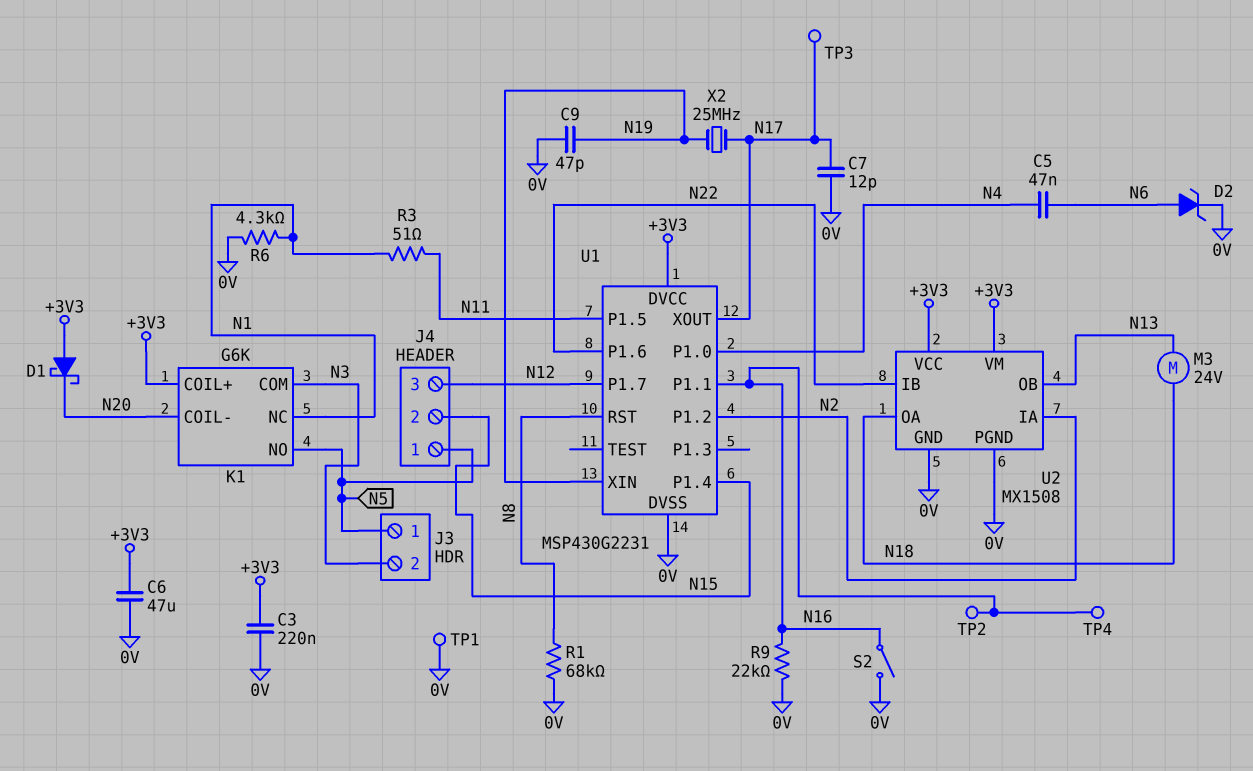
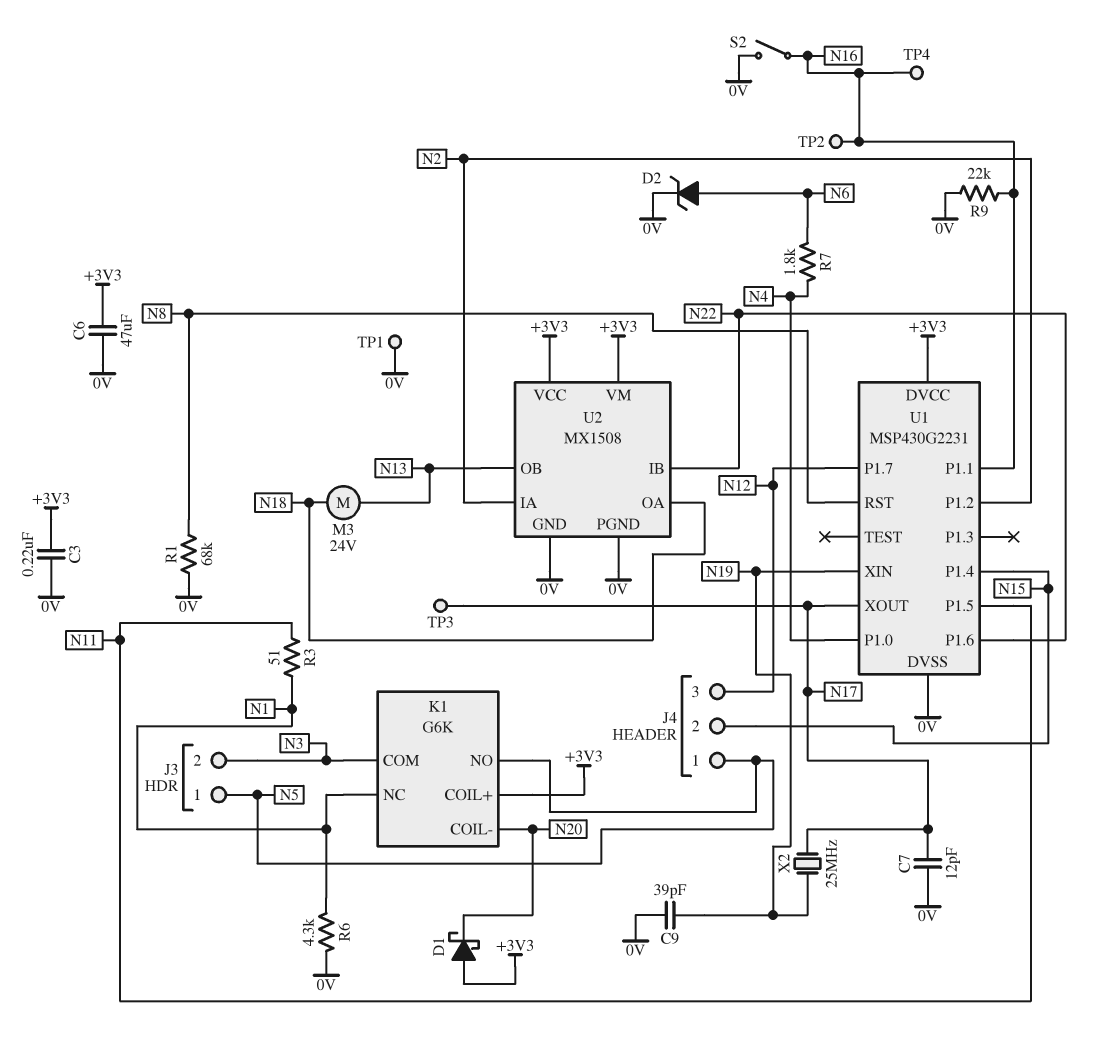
C5: 47nF (N4, N6) -> none
C9: 47pF (0V, N19) -> 39pF (0V, N19)
R7: none -> 1.8k (N4, N6)

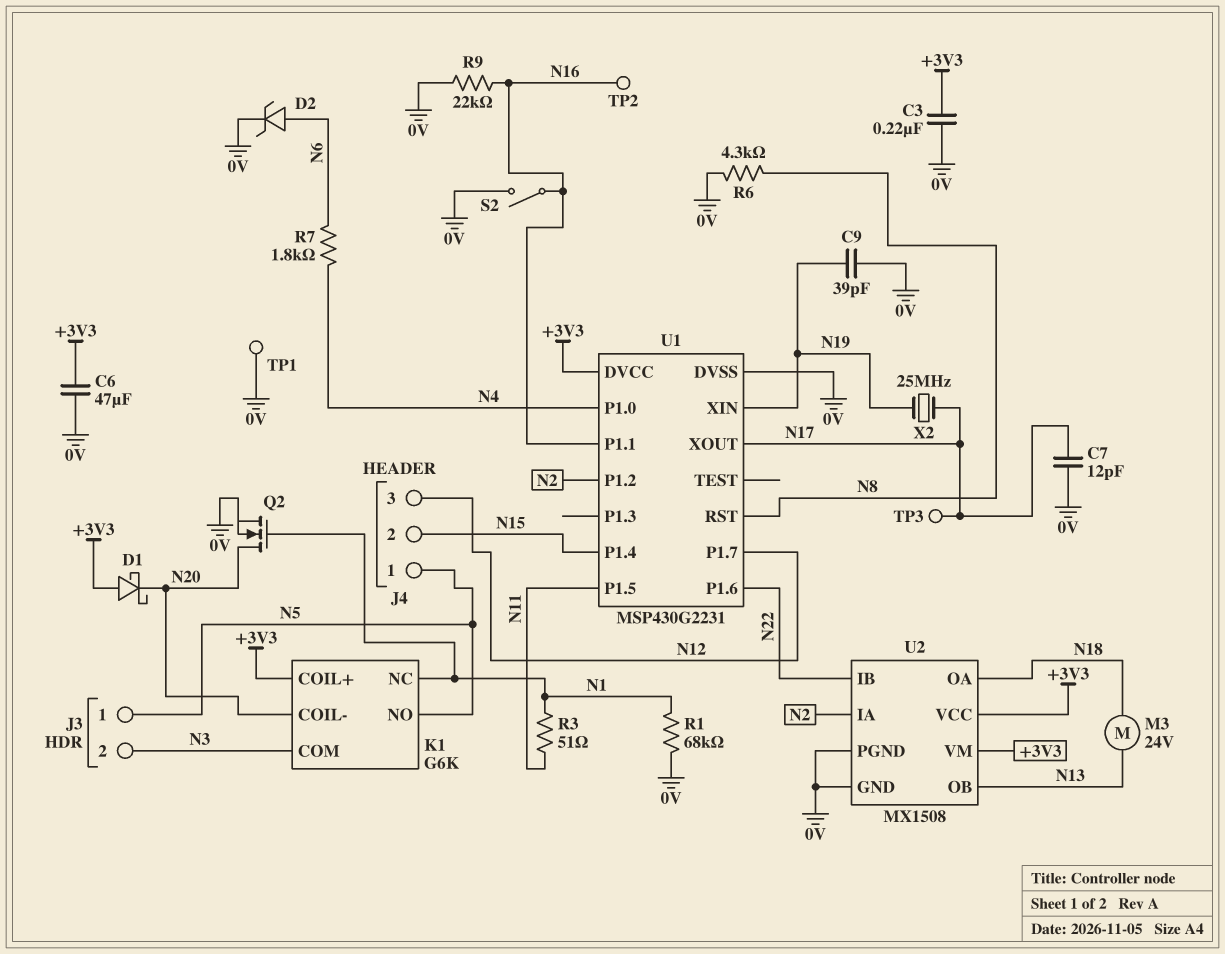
Q2: none -> NMOS (G N1, D N20, S 0V)
R1: 68k (0V, N8) -> 68k (0V, N1)
R6: 4.3k (0V, N1) -> 4.3k (0V, N8)
TP4: test point (N16) -> none

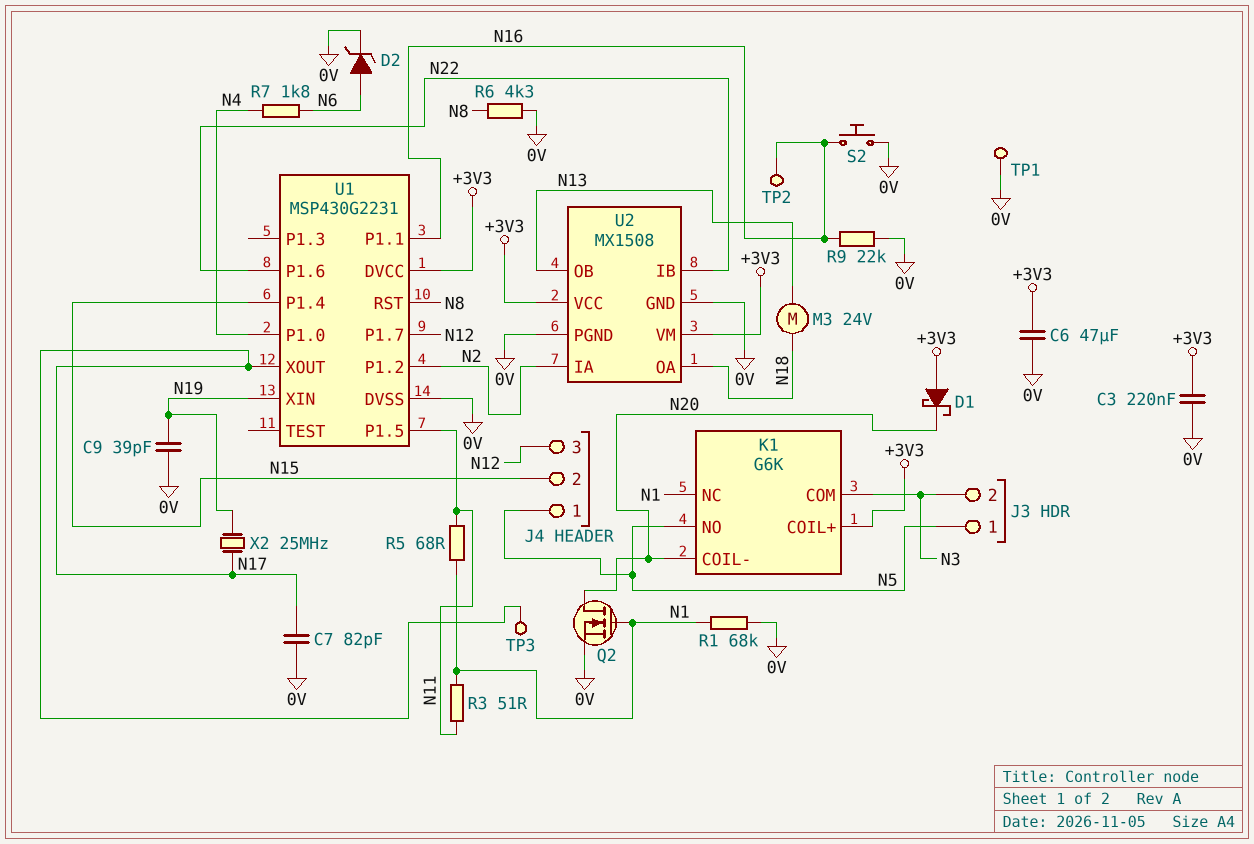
C7: 12pF (0V, N17) -> 82pF (0V, N17)
R5: none -> 68 (N1, N11)
S2: switch (0V, N16) -> button (0V, N16)

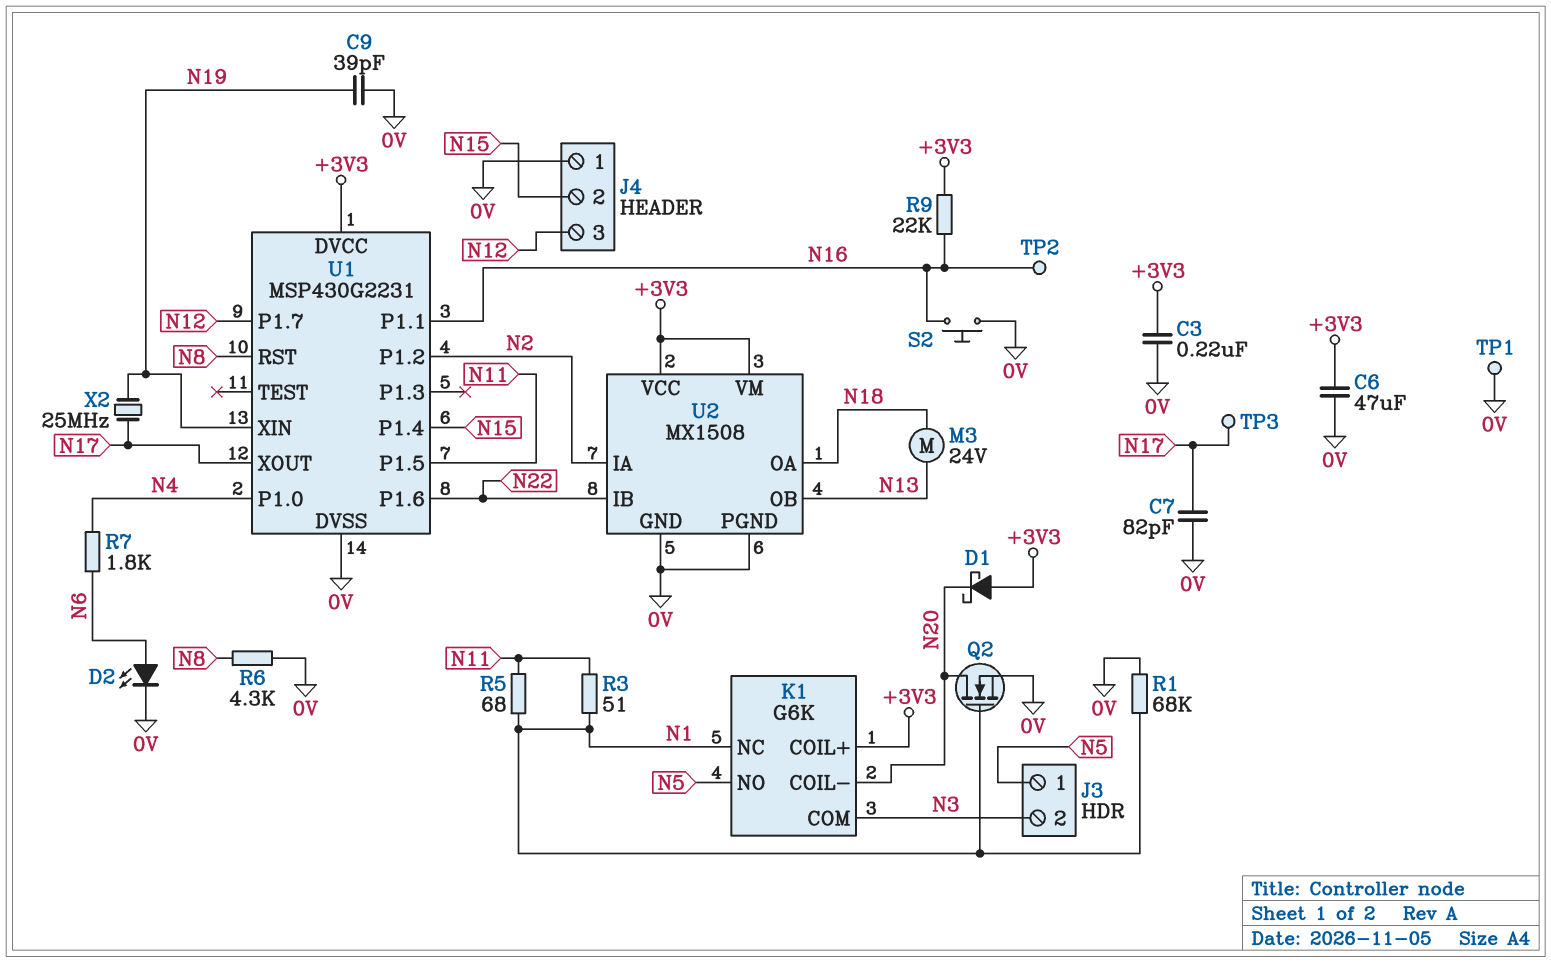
D2: zener (A N6, K 0V) -> LED (A N6, K 0V)
J4 pin 1: N5 -> 0V
R9: 22k (0V, N16) -> 22k (+3V3, N16)

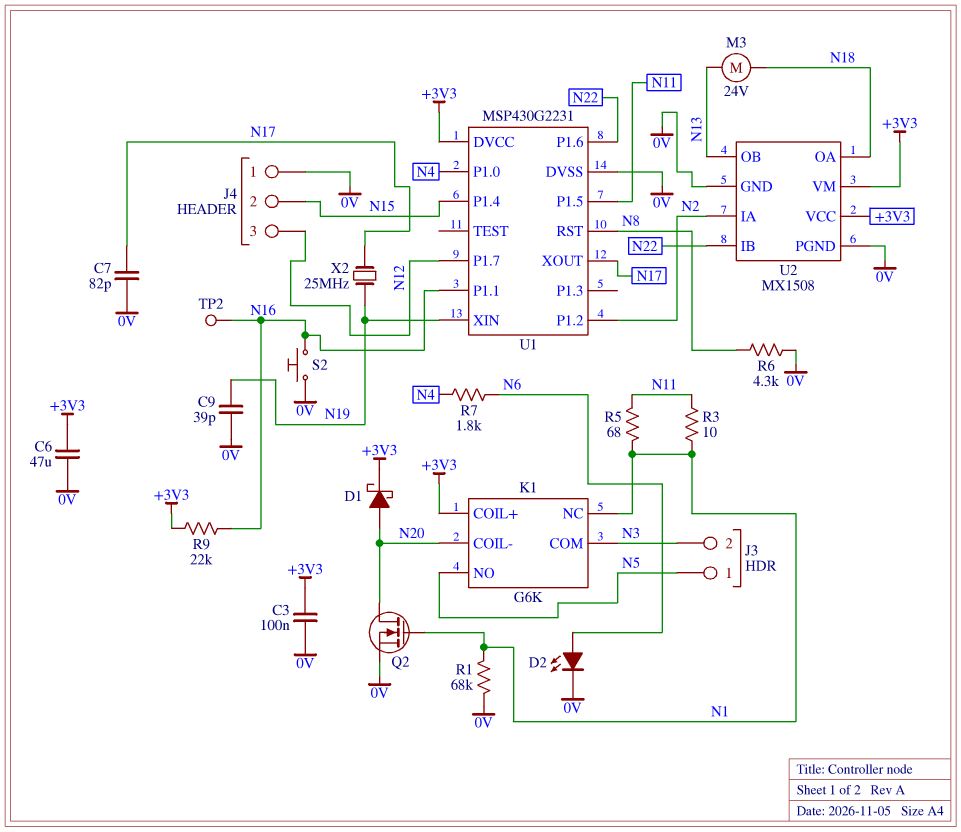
C3: 220nF (+3V3, 0V) -> 100nF (+3V3, 0V)
D1: schottky (A +3V3, K N20) -> schottky (A N20, K +3V3)
R3: 51 (N1, N11) -> 10 (N1, N11)
TP1: test point (0V) -> none
TP3: test point (N17) -> none

